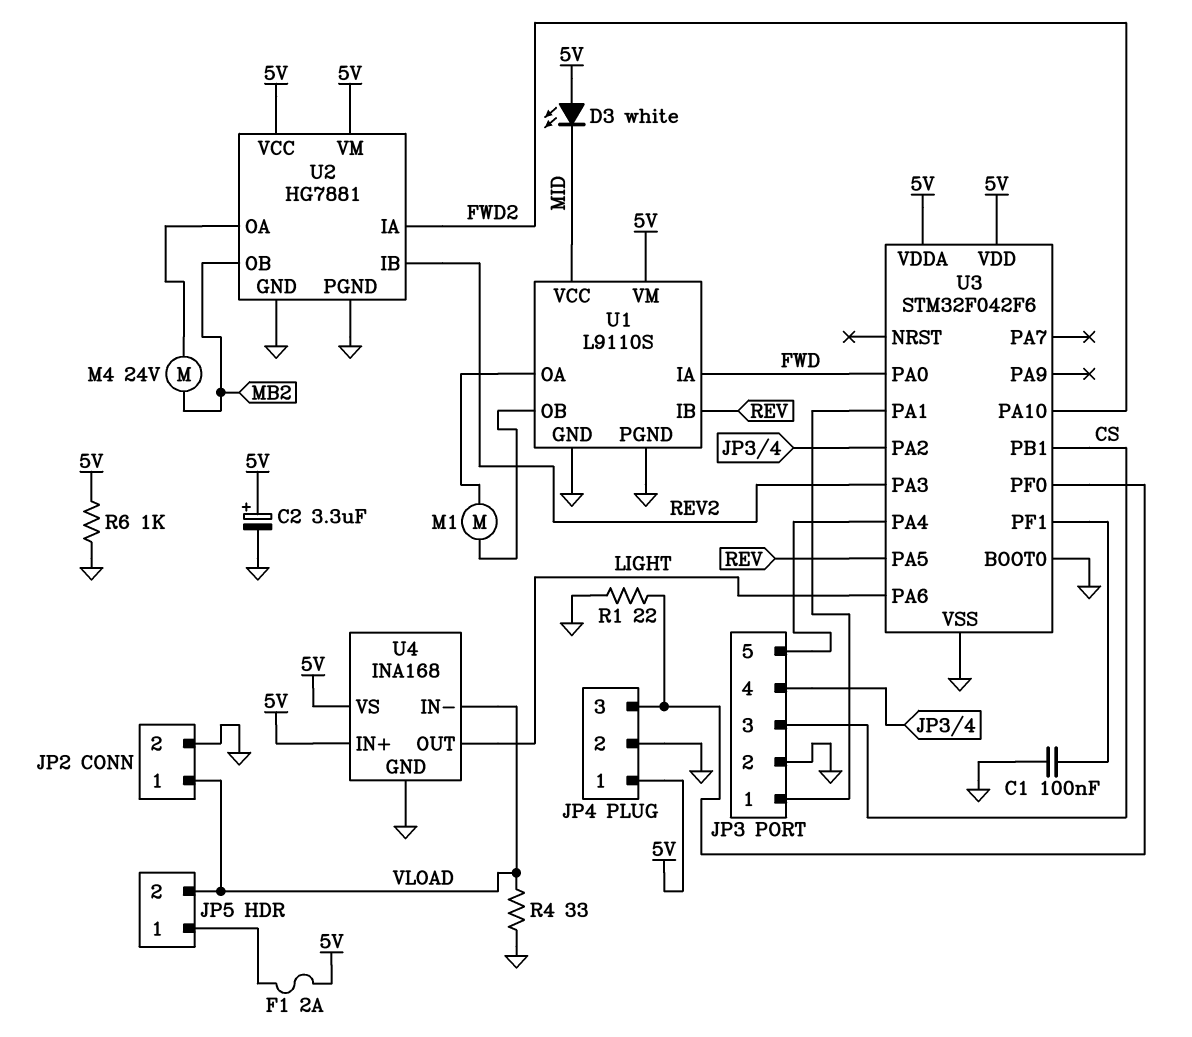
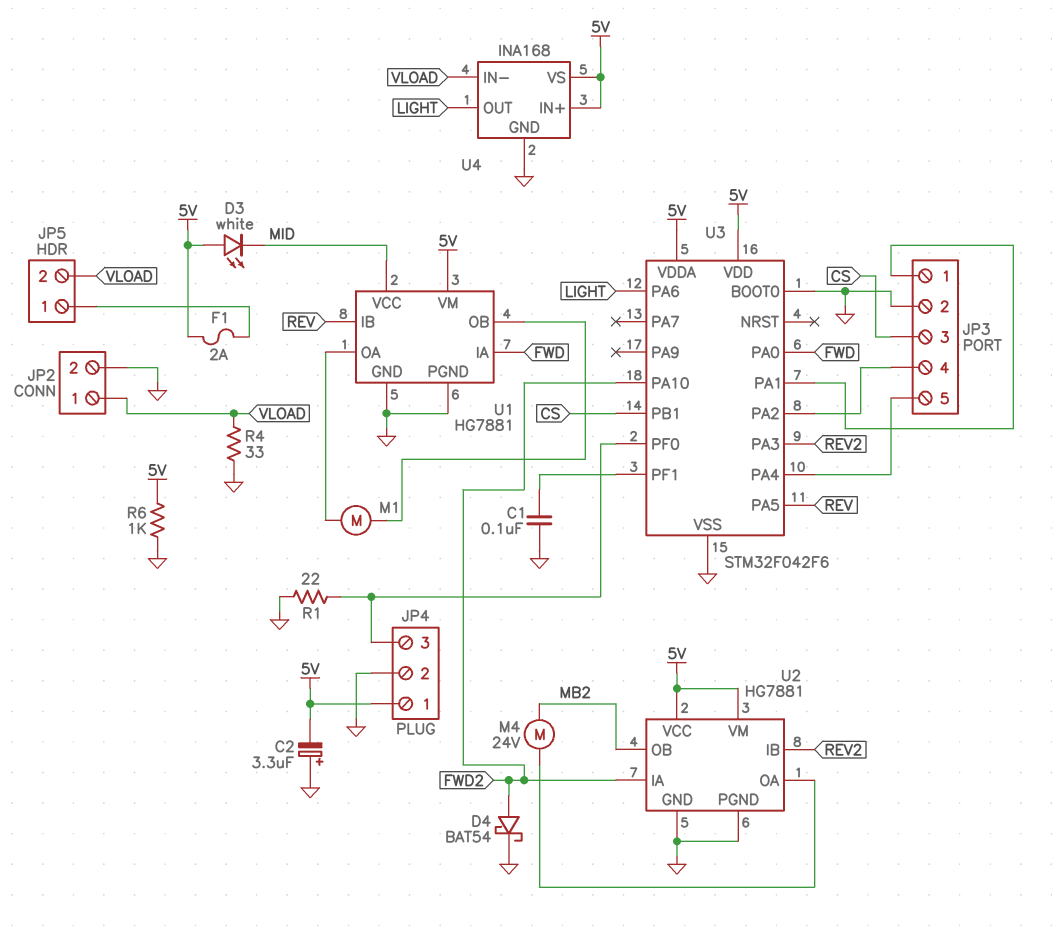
C2: 3.3uF (plus 5V, minus GND) -> 3.3uF (plus GND, minus 5V)
D4: none -> schottky BAT54 (A FWD2, K GND)
U1: L9110S -> HG7881

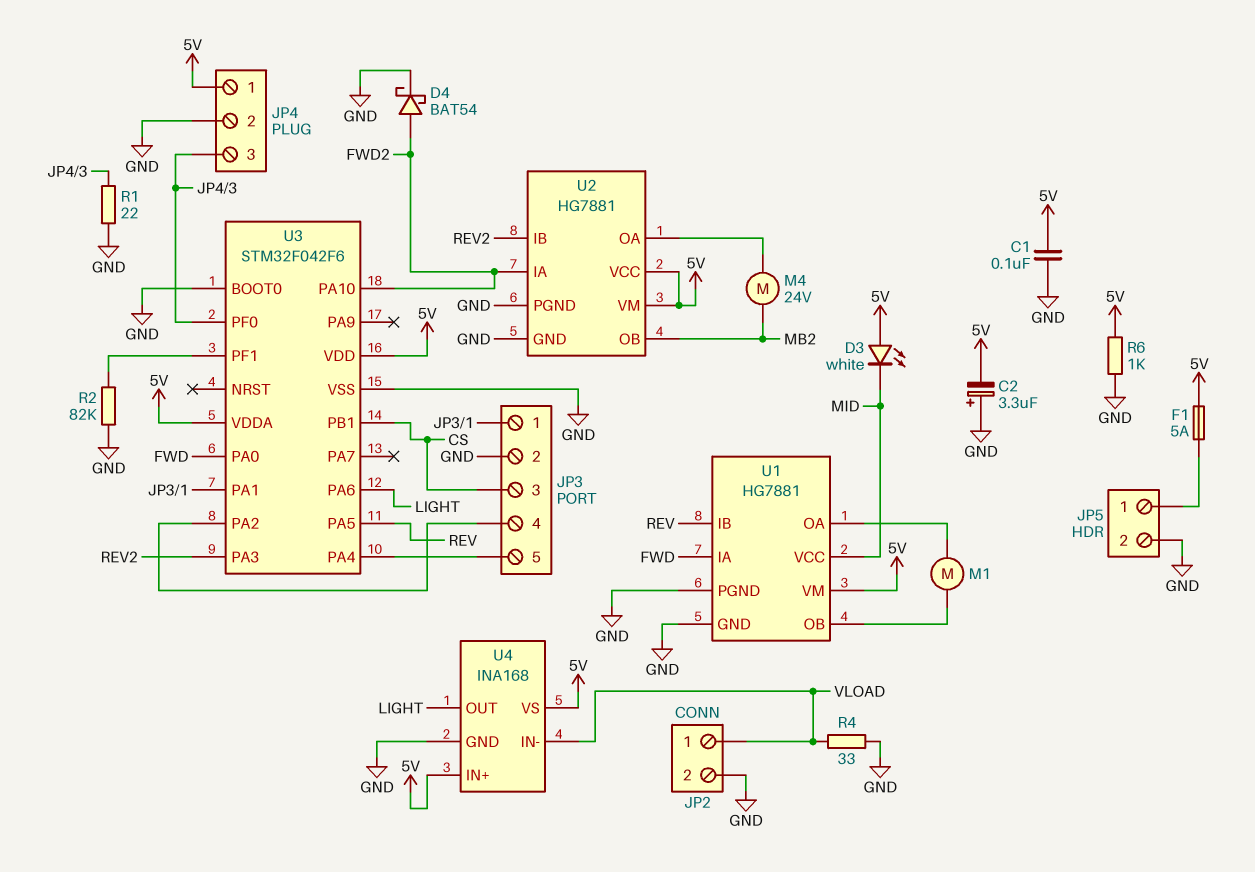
C1: 100nF (GND, U3/PF1) -> 100nF (5V, GND)
F1: 2A (5V, JP5/1) -> 5A (5V, JP5/1)
JP5 pin 2: VLOAD -> GND
R2: none -> 82k (GND, U3/PF1)

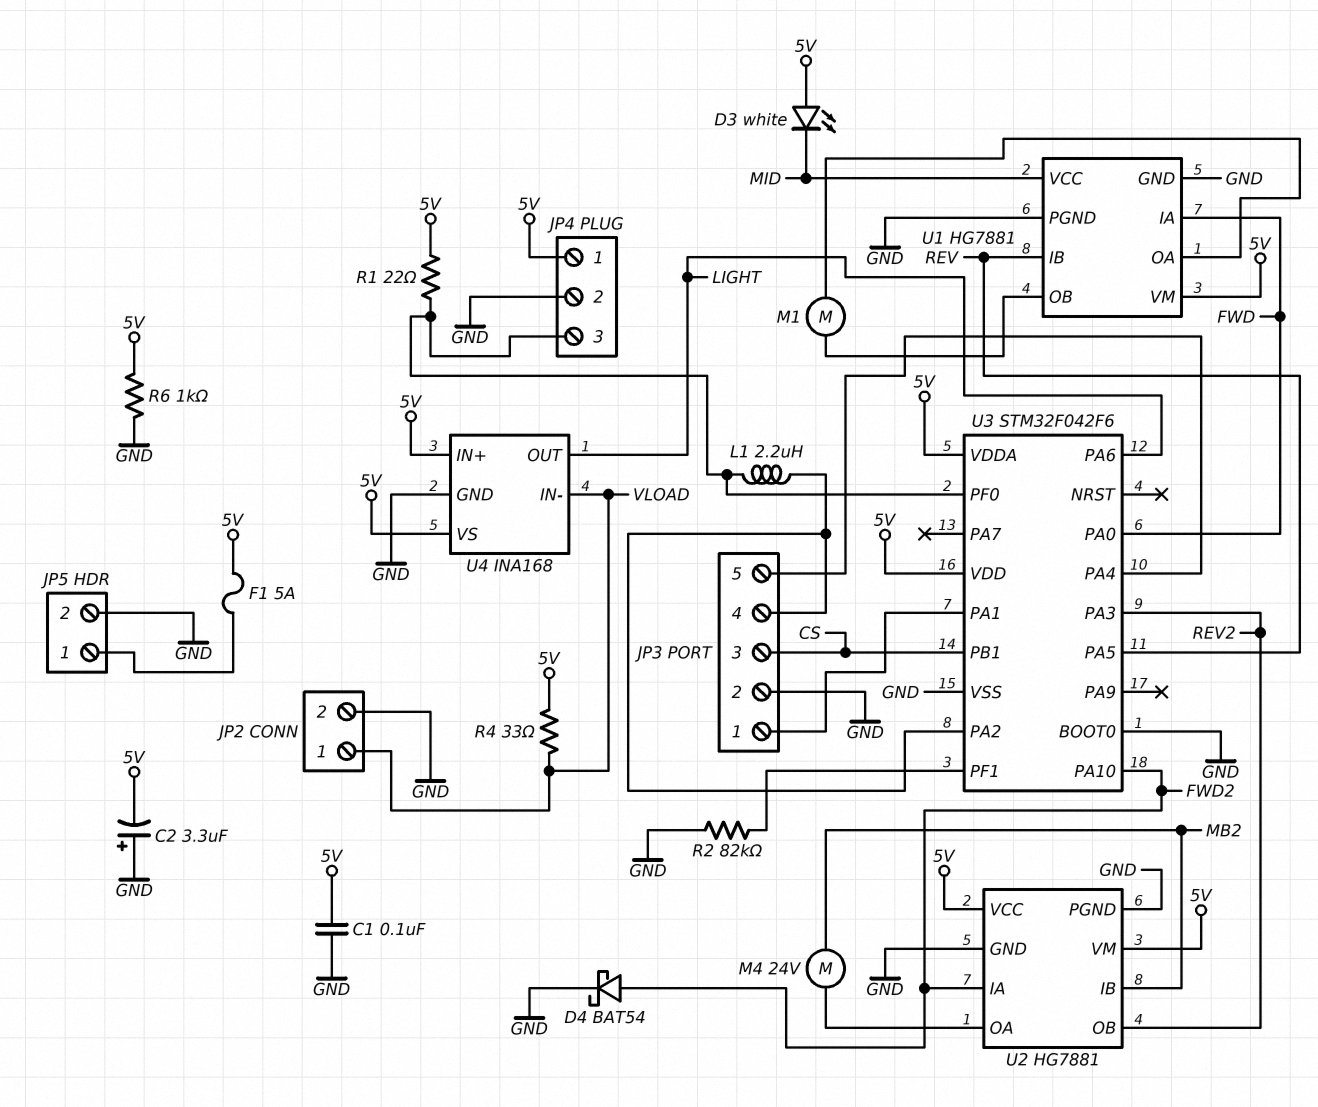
L1: none -> 2.2uH (JP3/4, JP4/3)
R1: 22 (GND, JP4/3) -> 22 (5V, JP4/3)
R4: 33 (GND, VLOAD) -> 33 (5V, VLOAD)
U2 pin IB: REV2 -> MB2
U2 pin OB: MB2 -> REV2

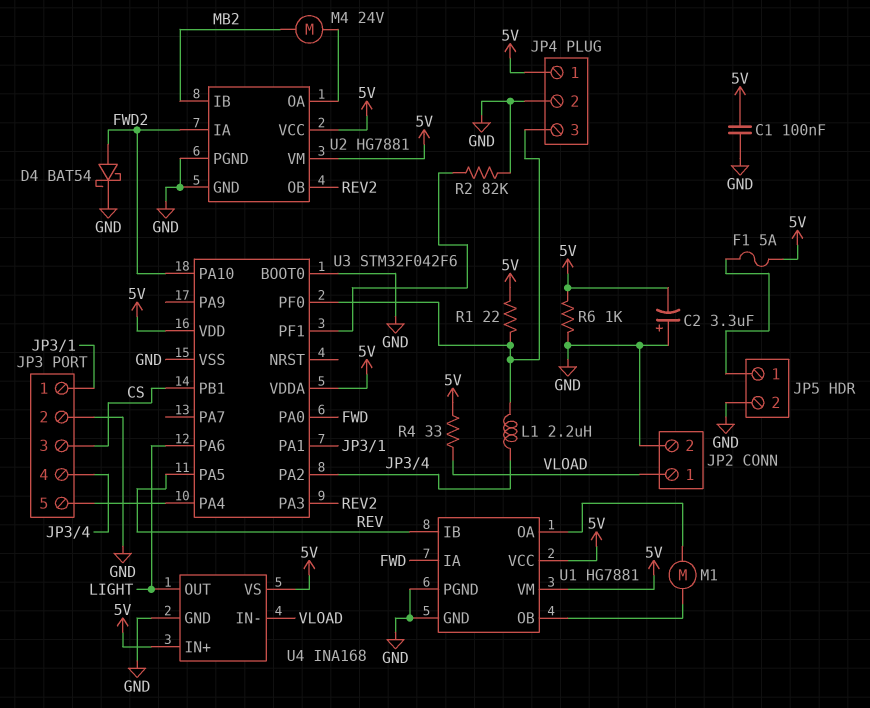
D3: LED white (A 5V, K MID) -> none
U1 pin VCC: MID -> 5V

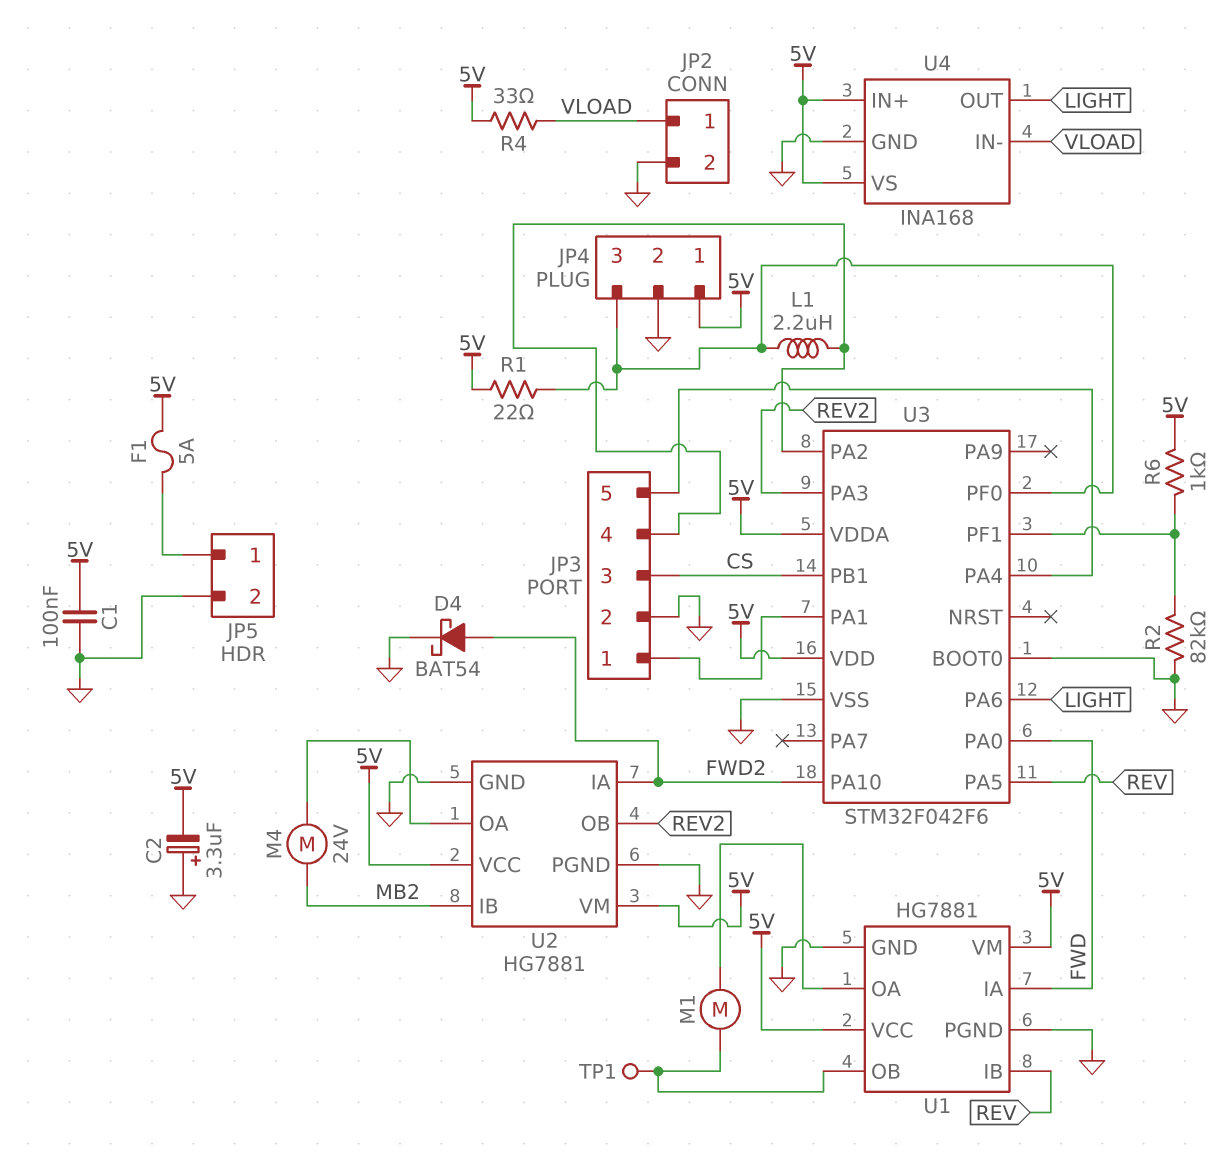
R6: 1k (5V, GND) -> 1k (5V, U3/PF1)
TP1: none -> test point (U1/OB)

